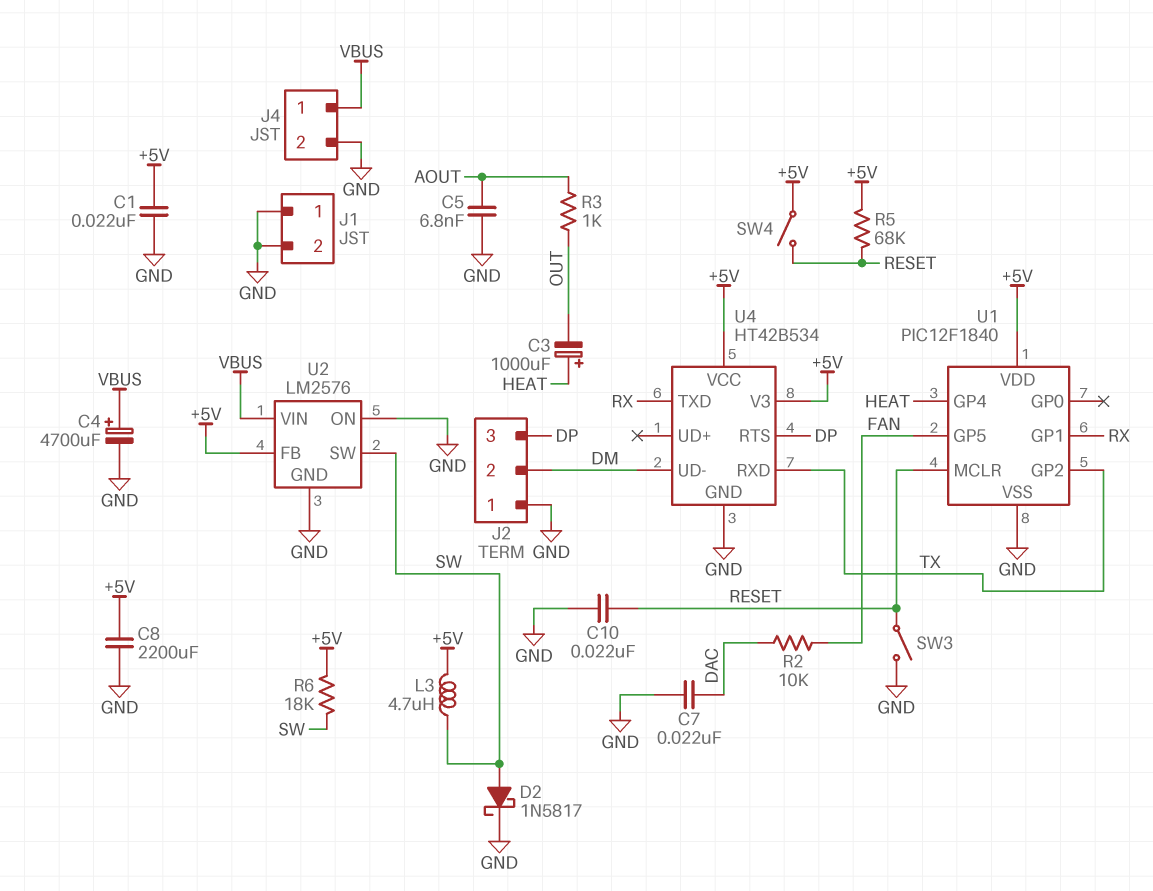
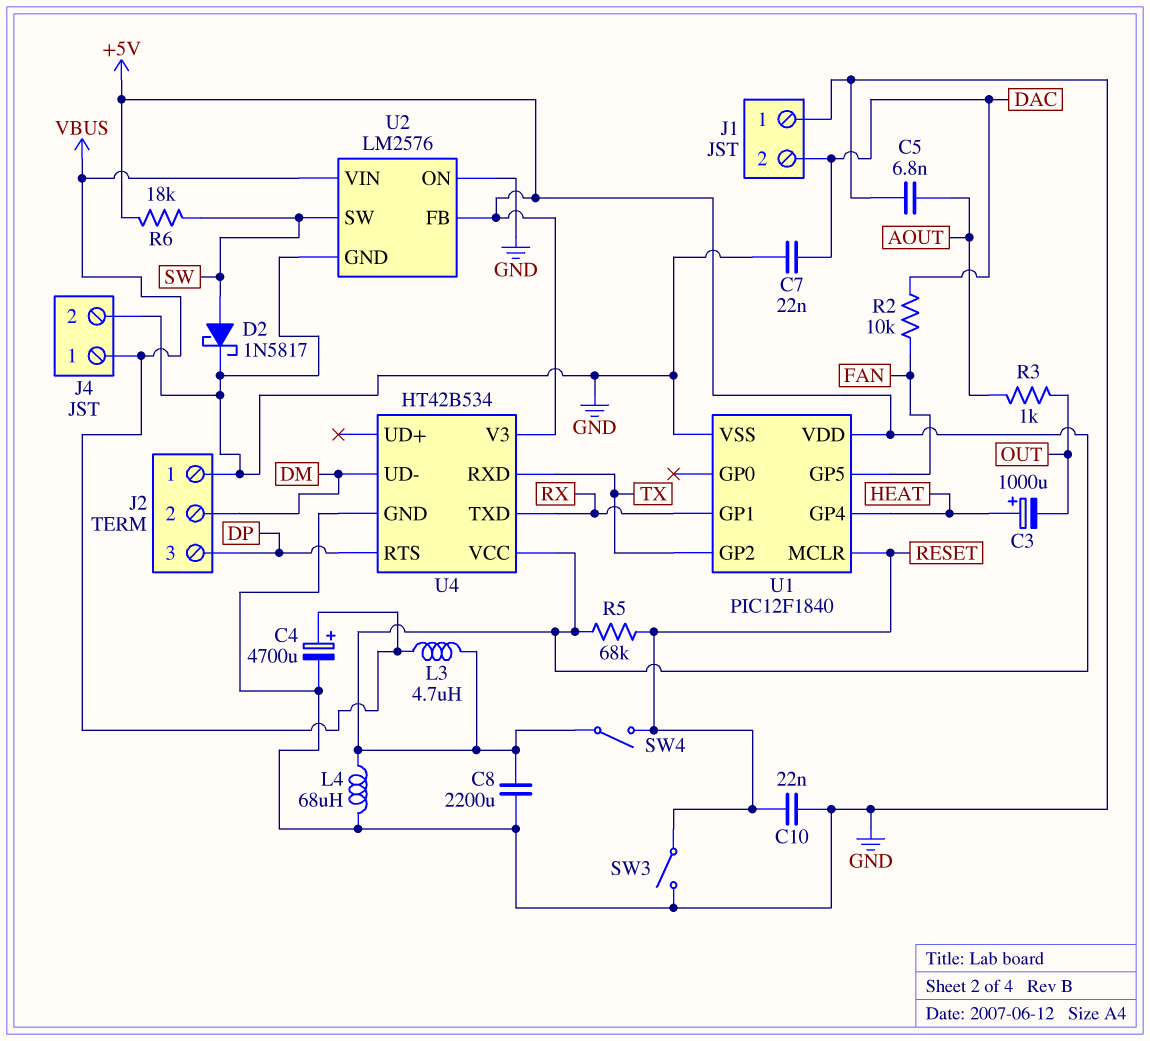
C1: 22nF (+5V, GND) -> none
J1 pin 2: GND -> DAC
L3: 4.7uH (+5V, SW) -> 4.7uH (+5V, VBUS)
L4: none -> 68uH (+5V, GND)

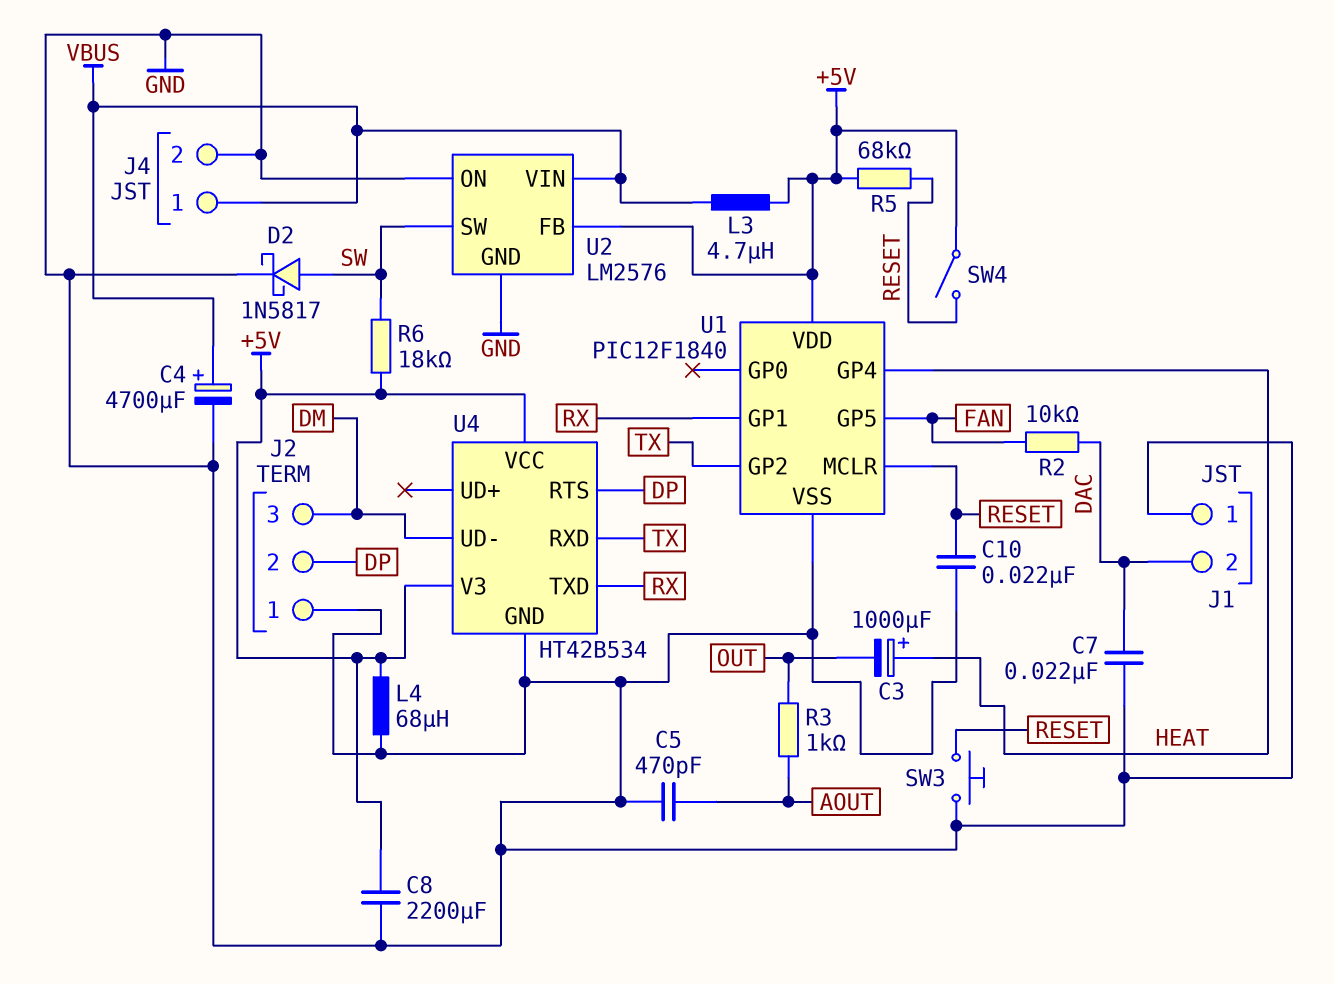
C5: 6.8nF (AOUT, GND) -> 470pF (AOUT, GND)
J2 pin 2: DM -> DP
J2 pin 3: DP -> DM
SW3: switch (GND, RESET) -> button (GND, RESET)

